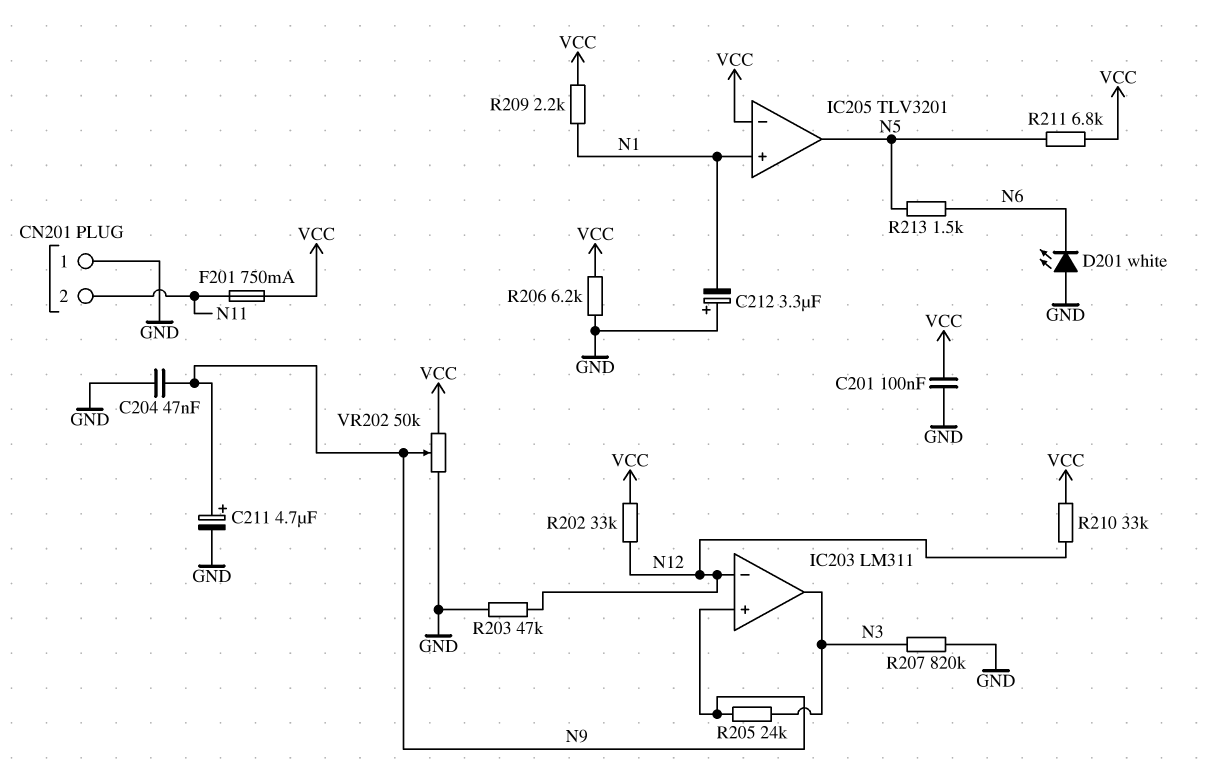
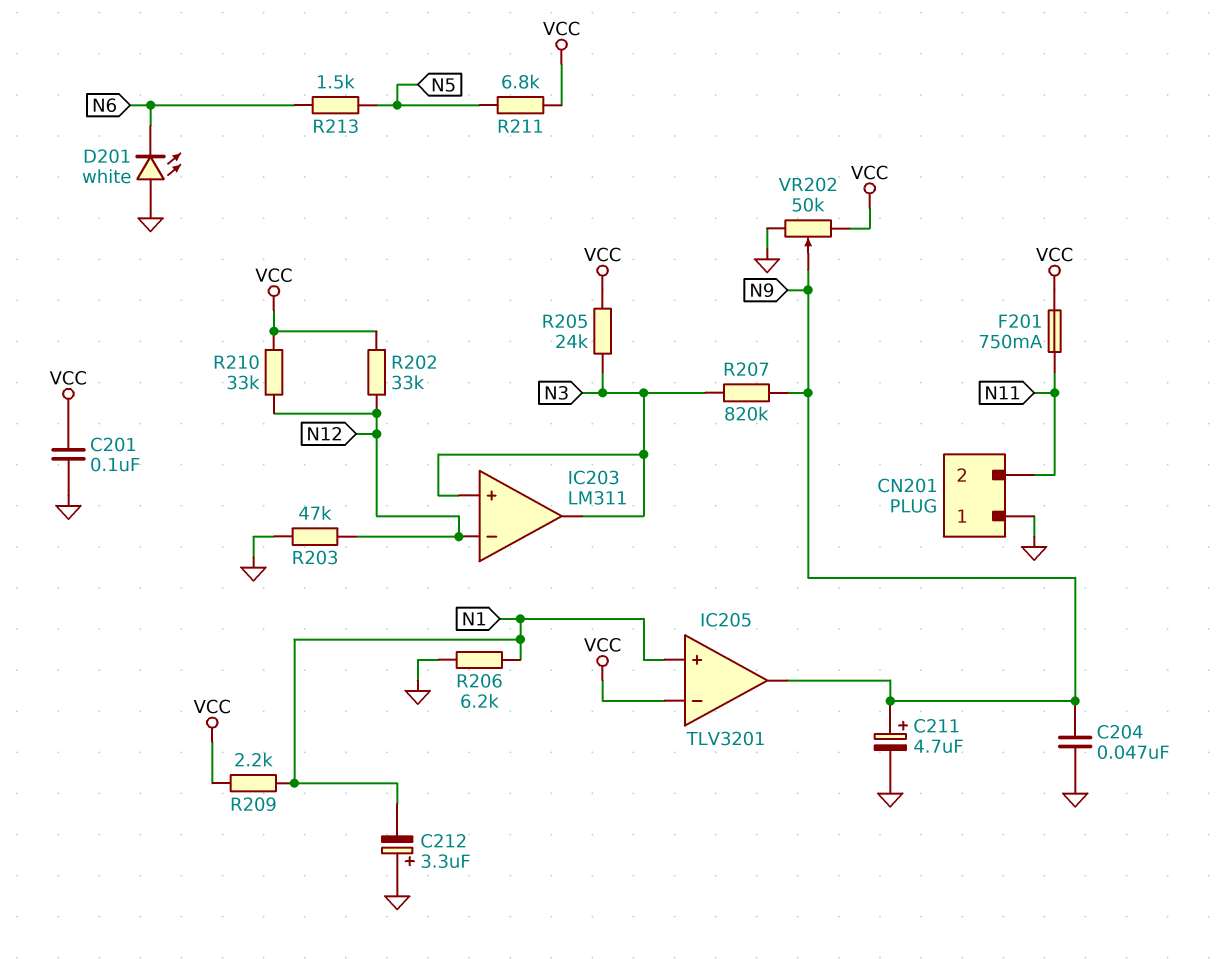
IC203 pin in+: N9 -> N3
IC205 pin out: N5 -> N9
R205: 24k (N3, N9) -> 24k (N3, VCC)
R206: 6.2k (GND, VCC) -> 6.2k (GND, N1)
R207: 820k (GND, N3) -> 820k (N3, N9)

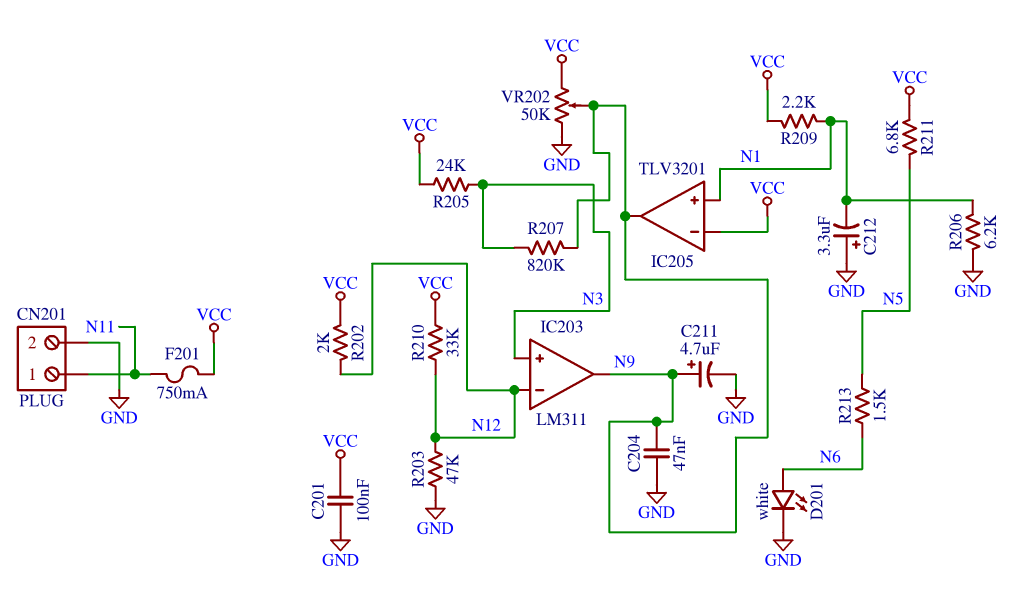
CN201 pin 1: GND -> N11
CN201 pin 2: N11 -> GND
D201: LED white (A GND, K N6) -> LED white (A N6, K GND)
IC203 pin out: N3 -> N9
R202: 33k (N12, VCC) -> 2k (N12, VCC)

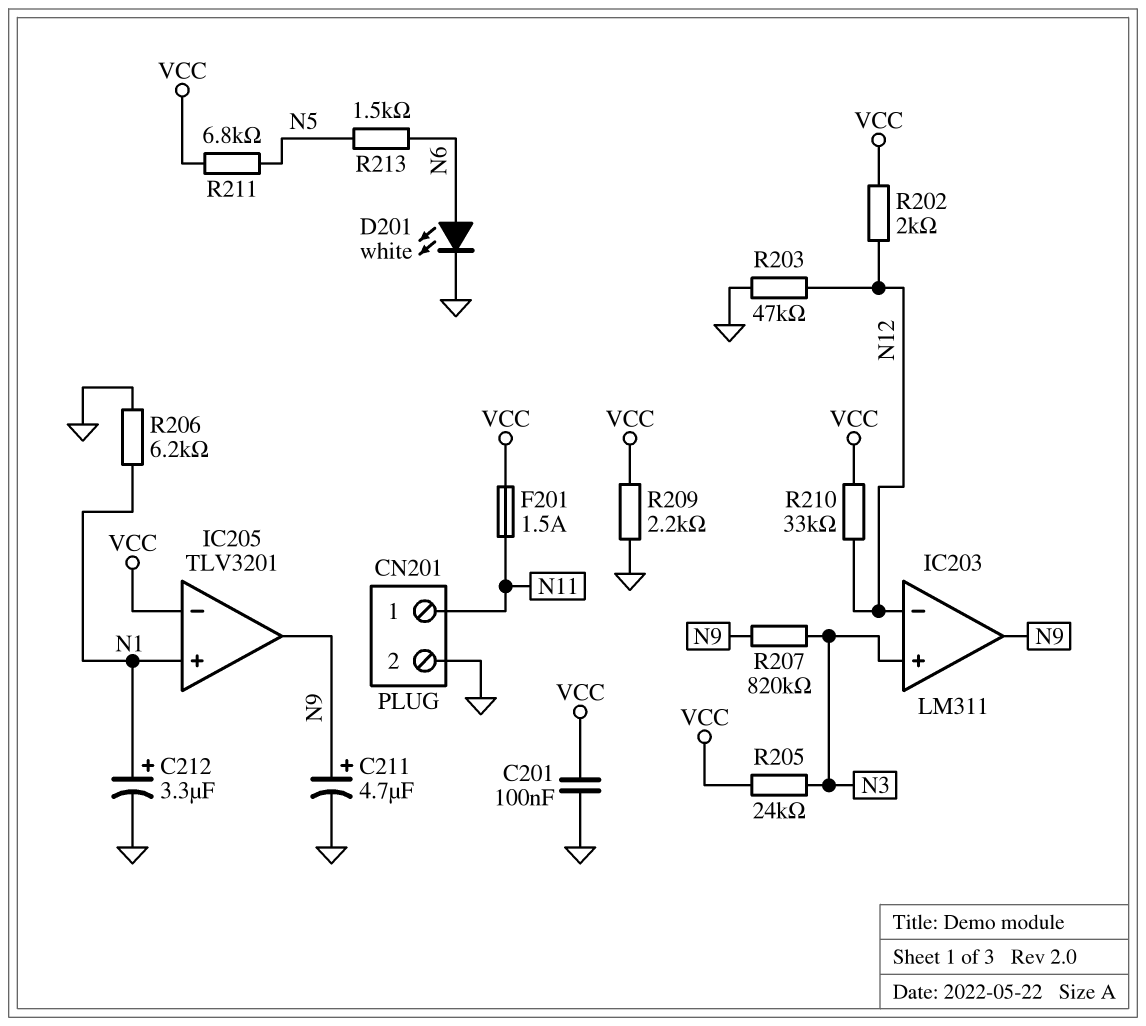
C204: 47nF (GND, N9) -> none
C212: 3.3uF (plus GND, minus N1) -> 3.3uF (plus N1, minus GND)
F201: 750mA (N11, VCC) -> 1.5A (N11, VCC)
R209: 2.2k (N1, VCC) -> 2.2k (GND, VCC)
VR202: 50k (GND, VCC, wiper N9) -> none

